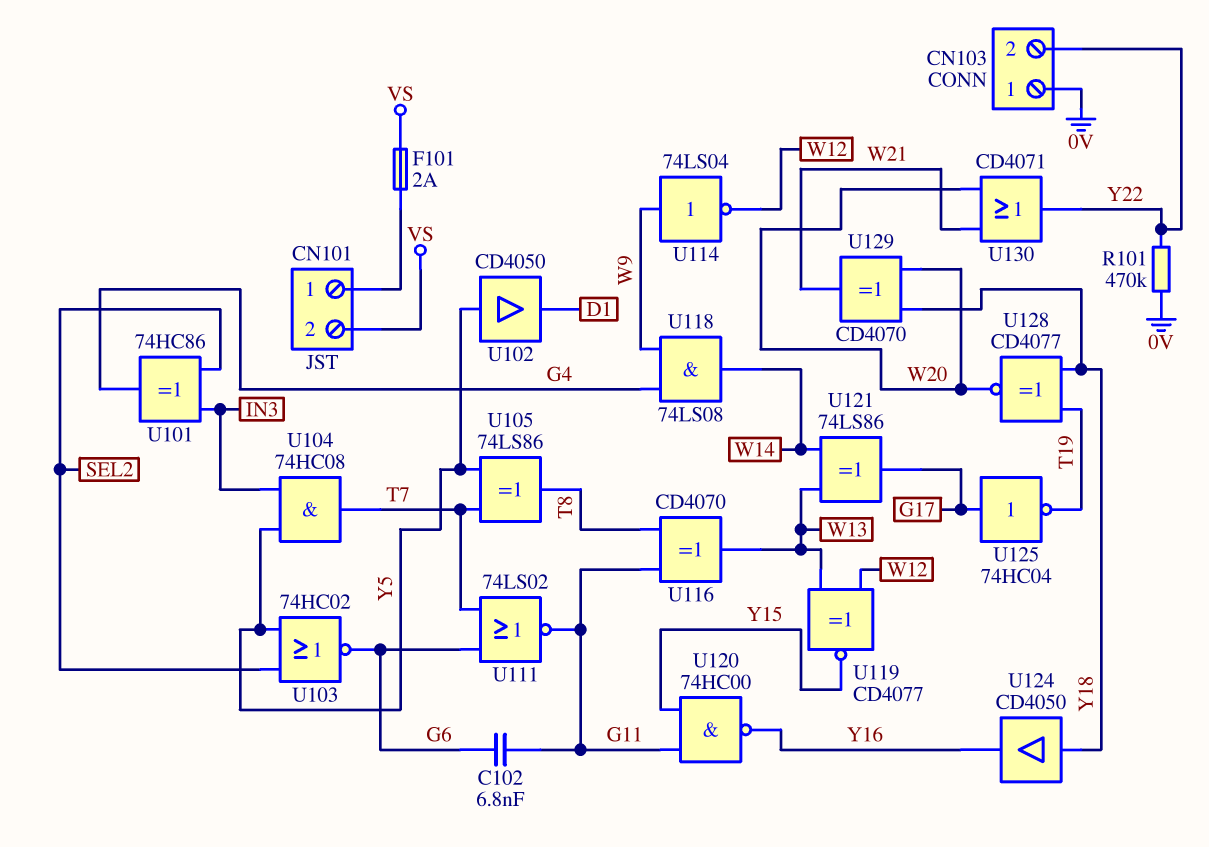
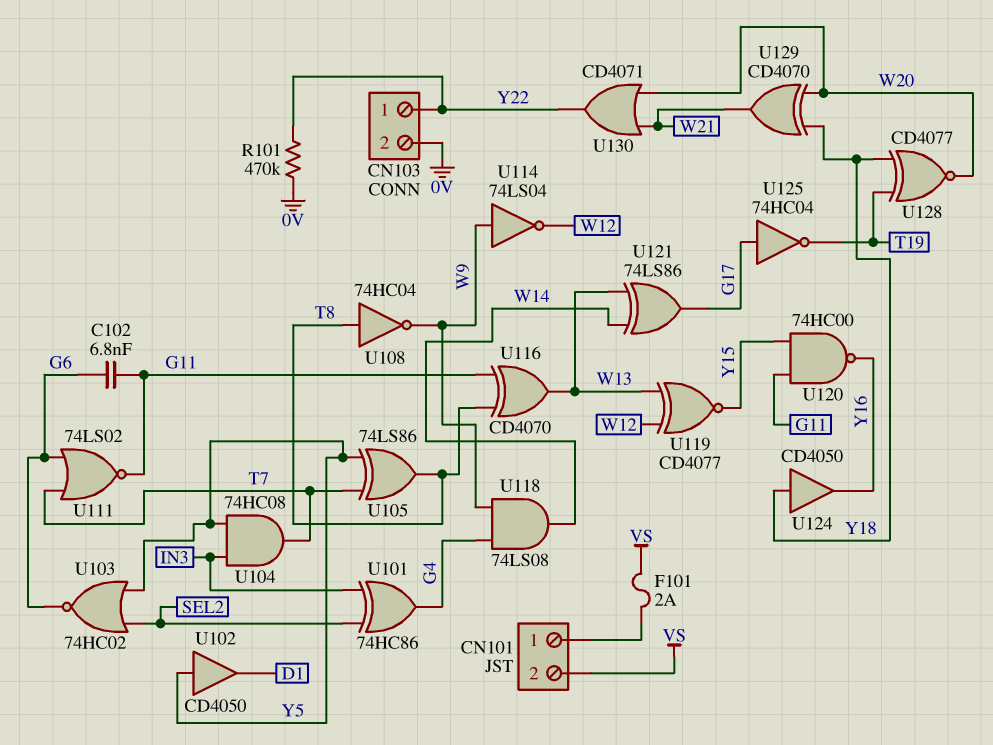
CN103 pin 1: 0V -> Y22
CN103 pin 2: Y22 -> 0V
U108: none -> NOT 74HC04 (in T8, out W9)

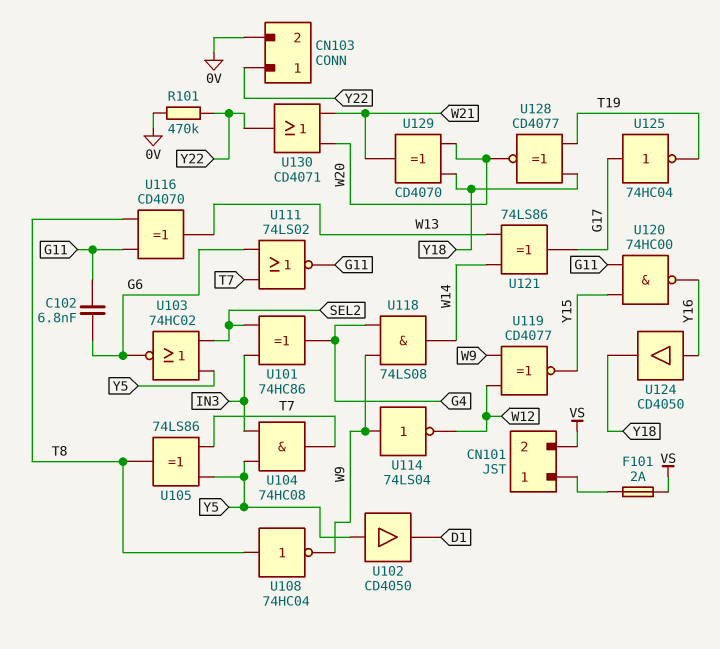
U119: XNOR CD4077 (in W12, in W13, out Y15) -> XNOR CD4077 (in W9, in W12, out Y15)
U124: buffer CD4050 (in Y18, out Y16) -> buffer CD4050 (in Y16, out Y18)

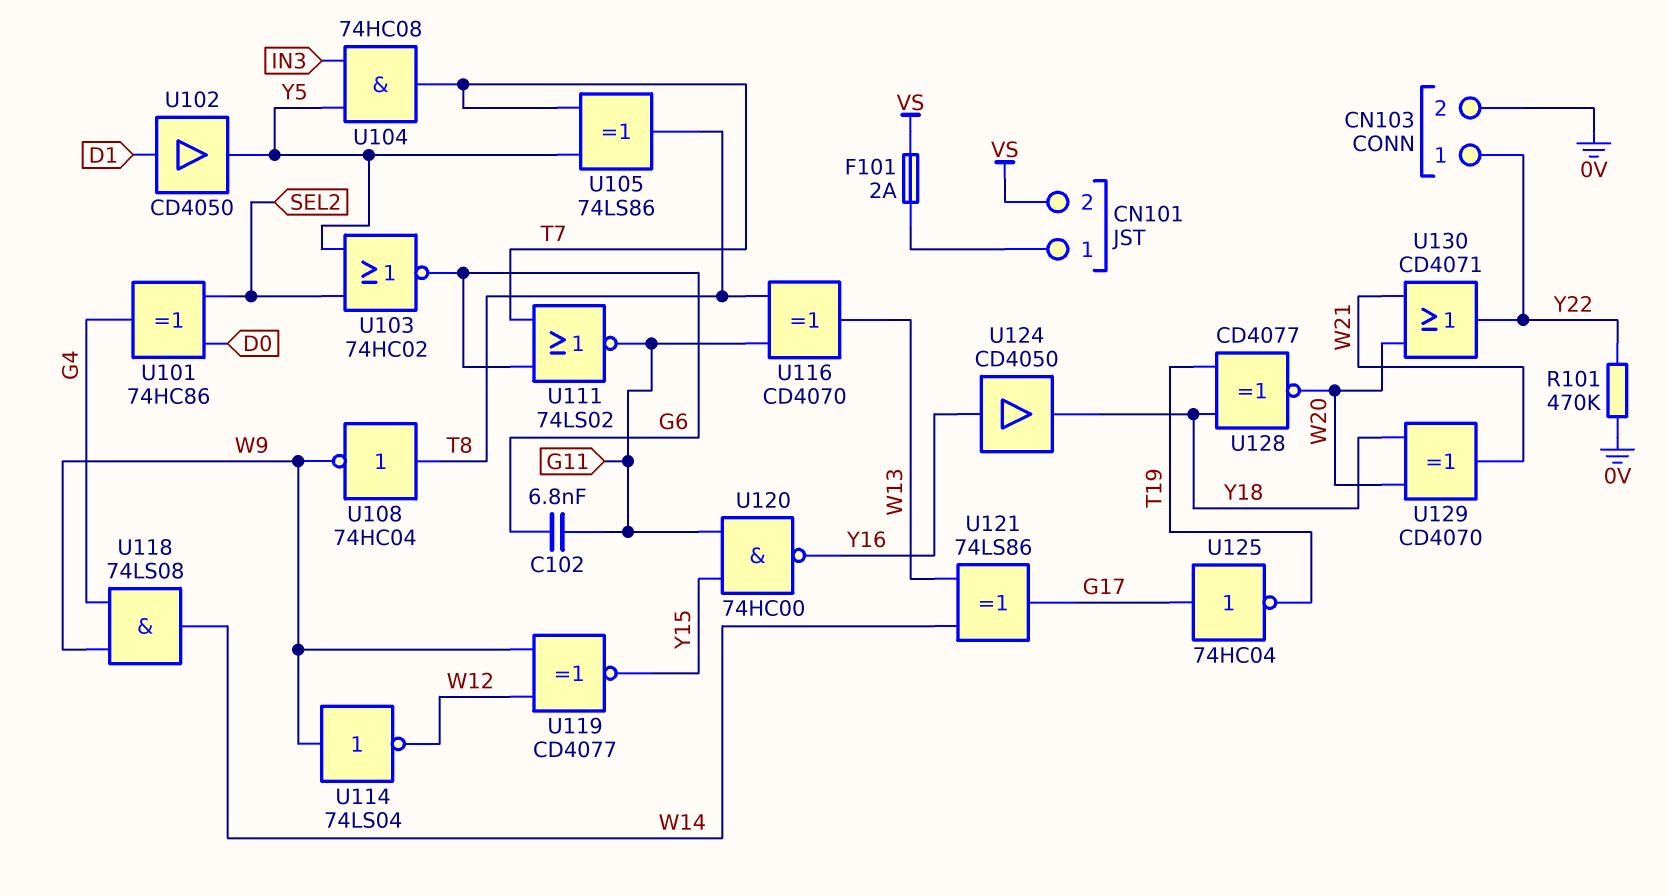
U101: XOR 74HC86 (in IN3, in SEL2, out G4) -> XOR 74HC86 (in D0, in SEL2, out G4)
U102: buffer CD4050 (in Y5, out D1) -> buffer CD4050 (in D1, out Y5)

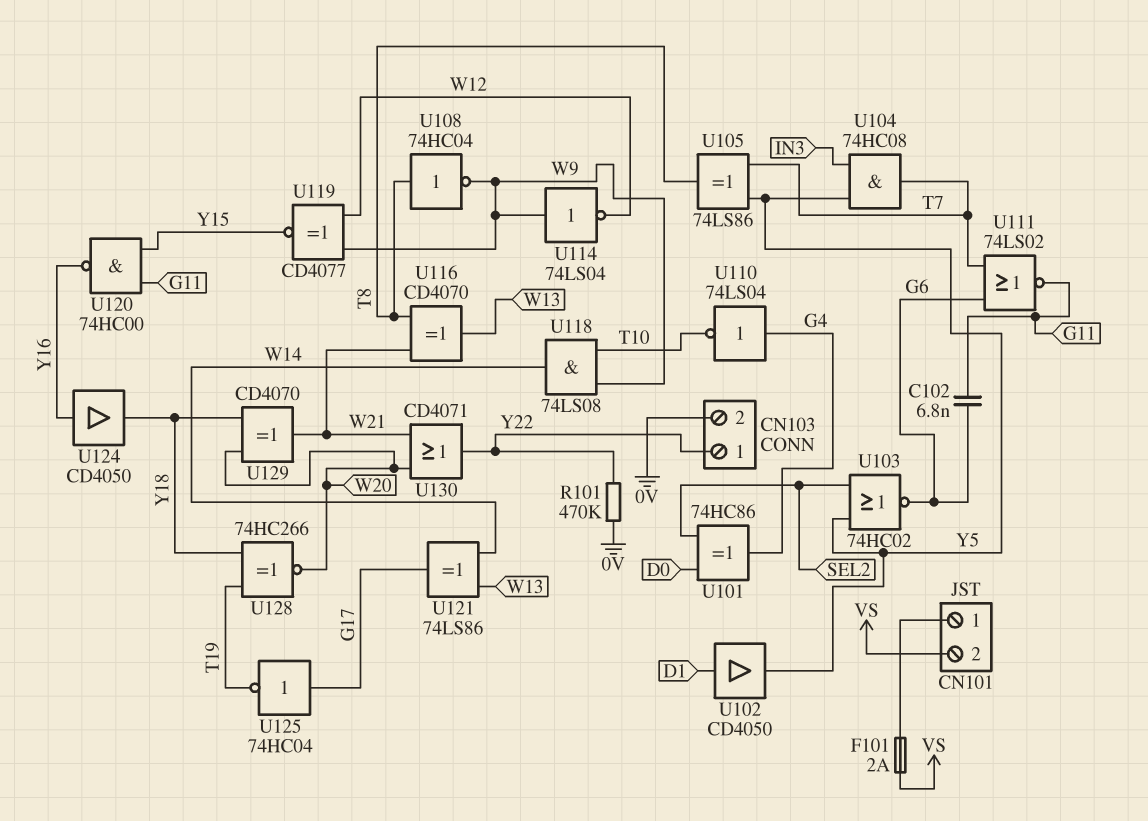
U110: none -> NOT 74LS04 (in G4, out T10)
U116: XOR CD4070 (in G11, in T8, out W13) -> XOR CD4070 (in T8, in W21, out W13)
U118: AND 74LS08 (in G4, in W9, out W14) -> AND 74LS08 (in T10, in W9, out W14)
U128: XNOR CD4077 (in T19, in Y18, out W20) -> XNOR 74HC266 (in T19, in Y18, out W20)

